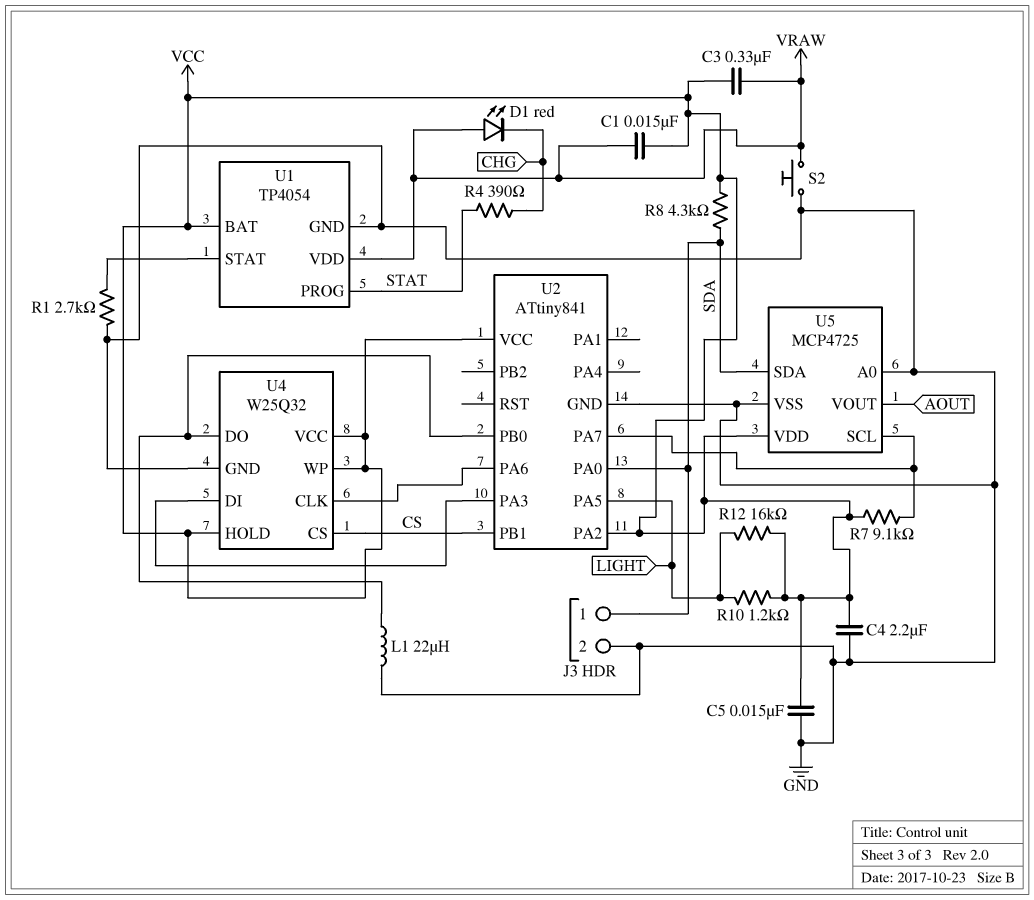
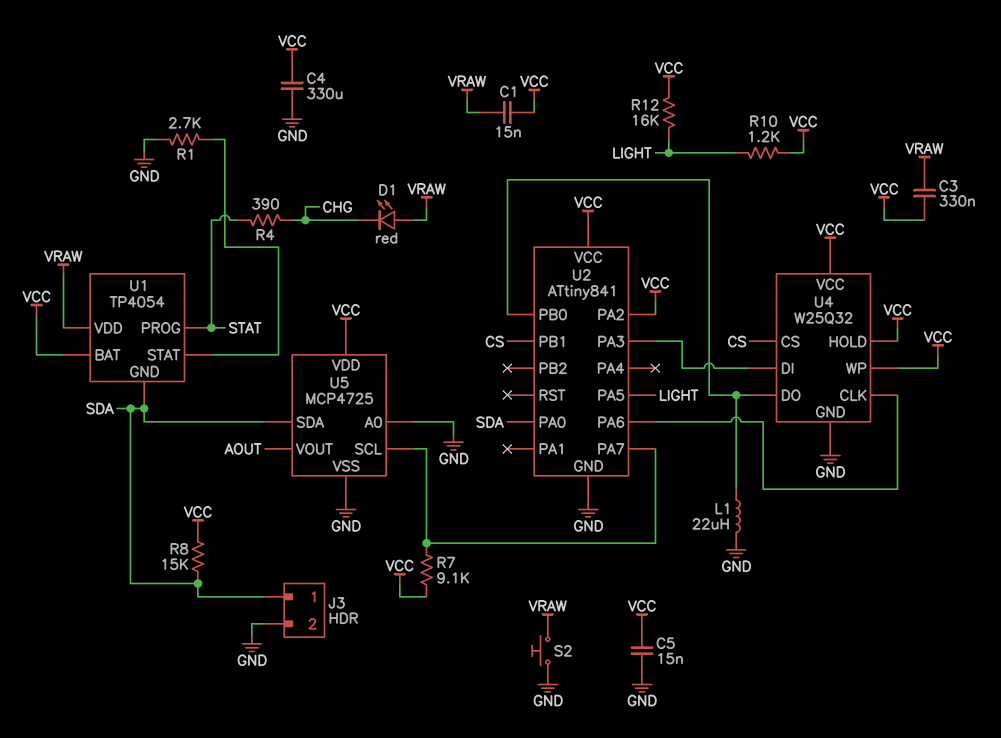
C4: 2.2uF (GND, VCC) -> 330uF (GND, VCC)
R8: 4.3k (SDA, VCC) -> 15k (SDA, VCC)
U1 pin GND: GND -> SDA

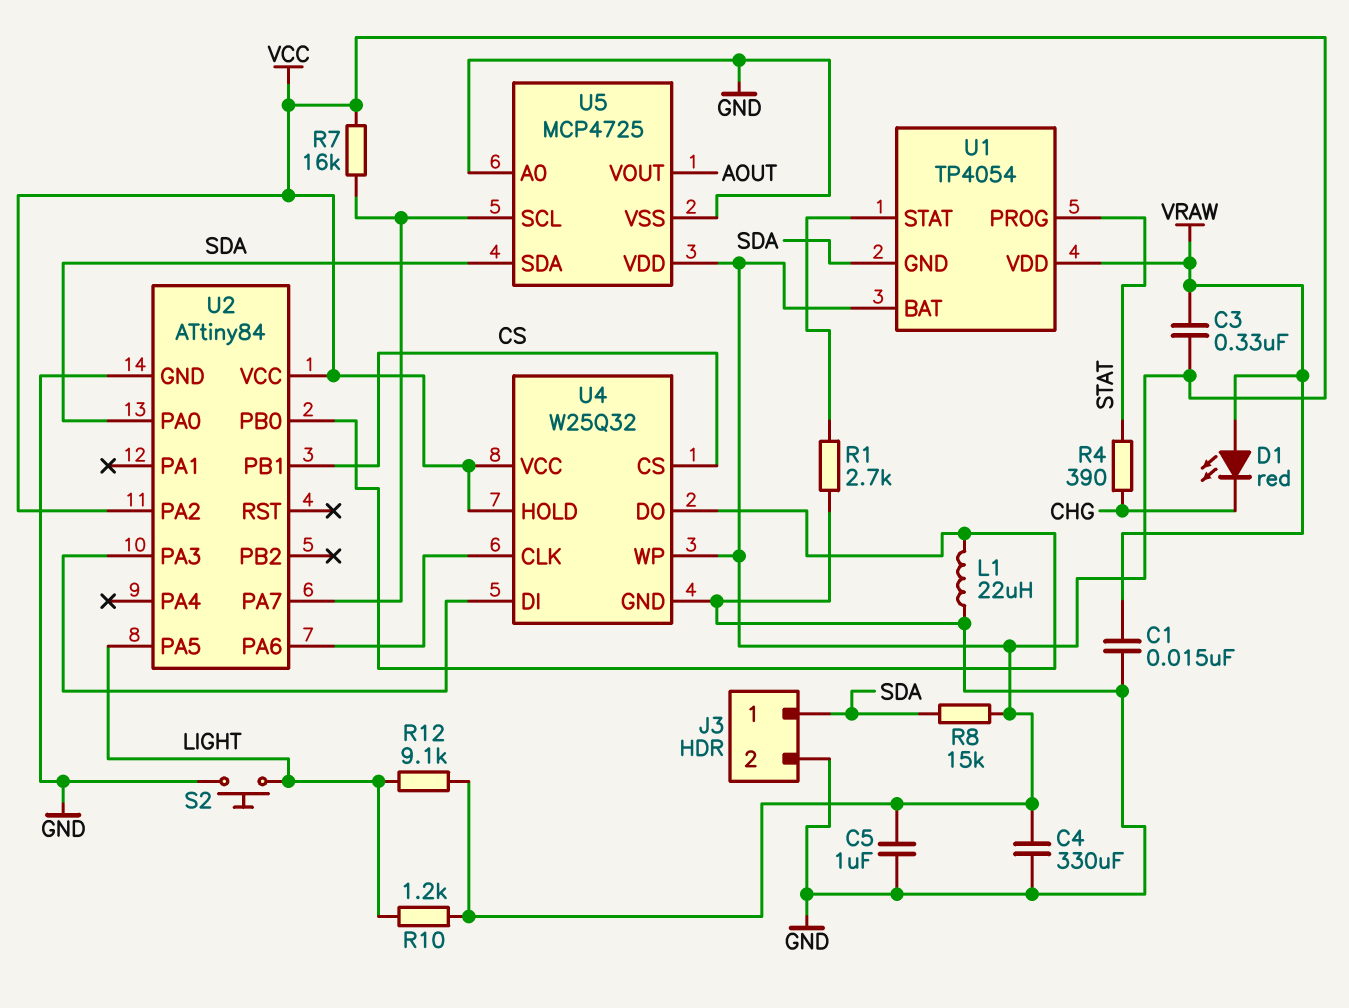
C1: 15nF (VCC, VRAW) -> 15nF (GND, VRAW)
C5: 15nF (GND, VCC) -> 1uF (GND, VCC)
R7: 9.1k (U2/PA7, VCC) -> 16k (U2/PA7, VCC)
R12: 16k (LIGHT, VCC) -> 9.1k (LIGHT, VCC)
S2: button (GND, VRAW) -> button (GND, LIGHT)
U2: ATtiny841 -> ATtiny84

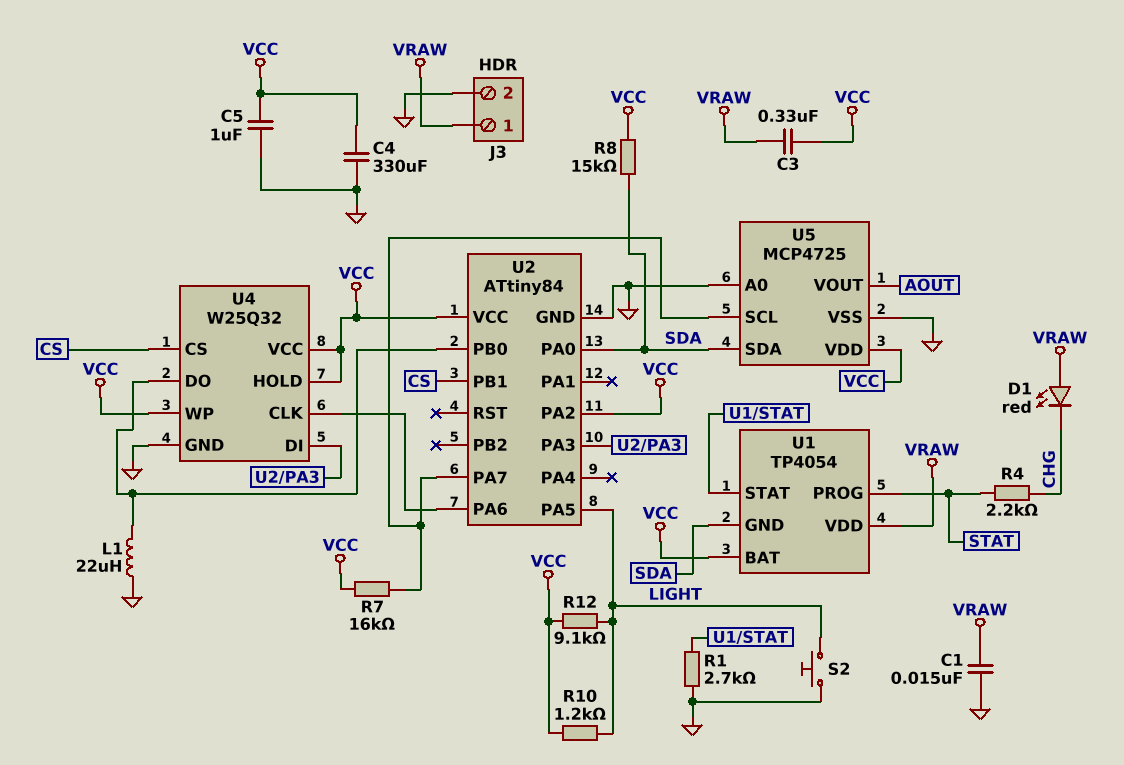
J3 pin 1: SDA -> VRAW
R4: 390 (CHG, STAT) -> 2.2k (CHG, STAT)

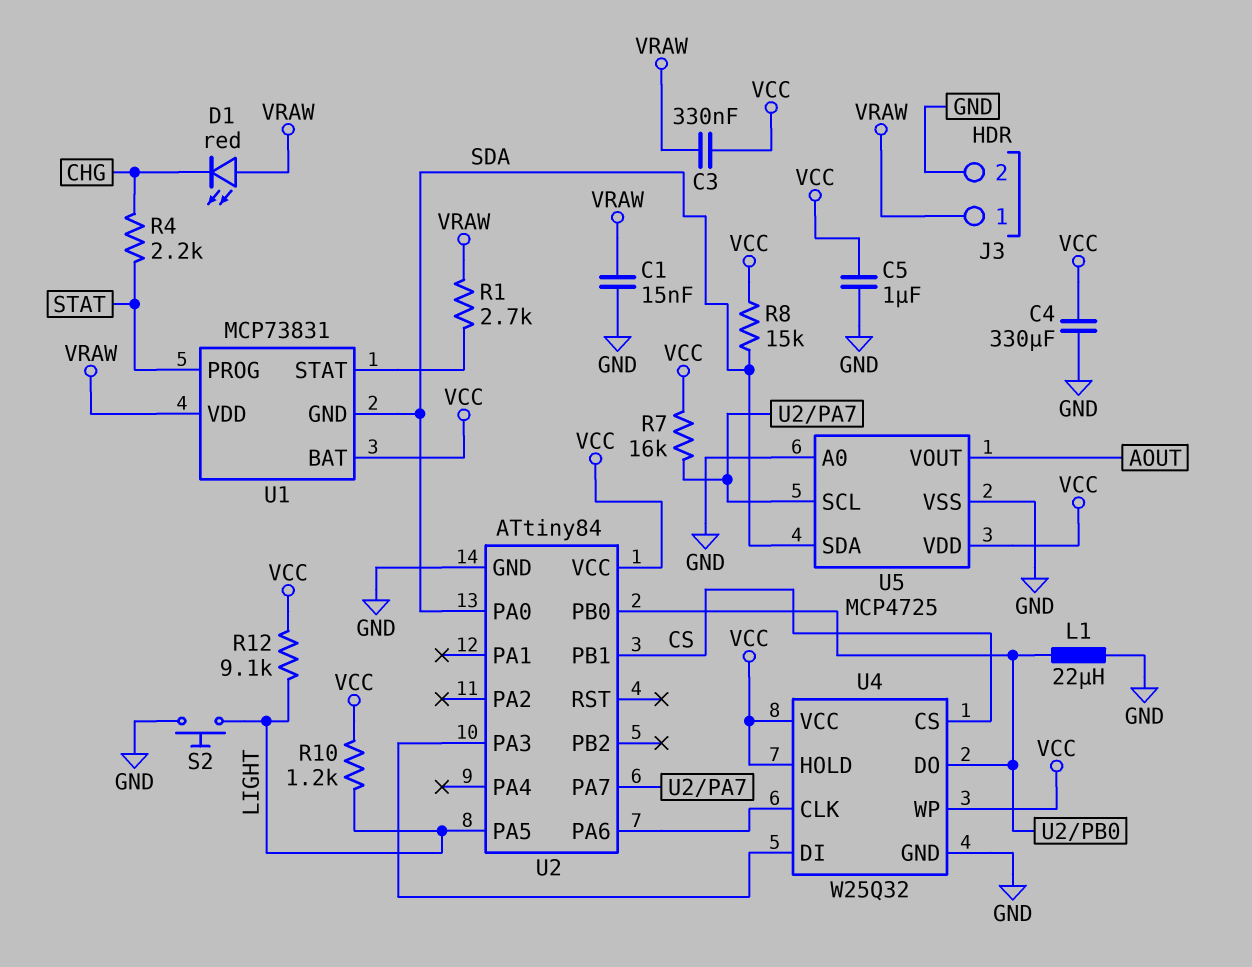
R1: 2.7k (GND, U1/STAT) -> 2.7k (U1/STAT, VRAW)
U1: TP4054 -> MCP73831
U2 pin PA2: VCC -> none

